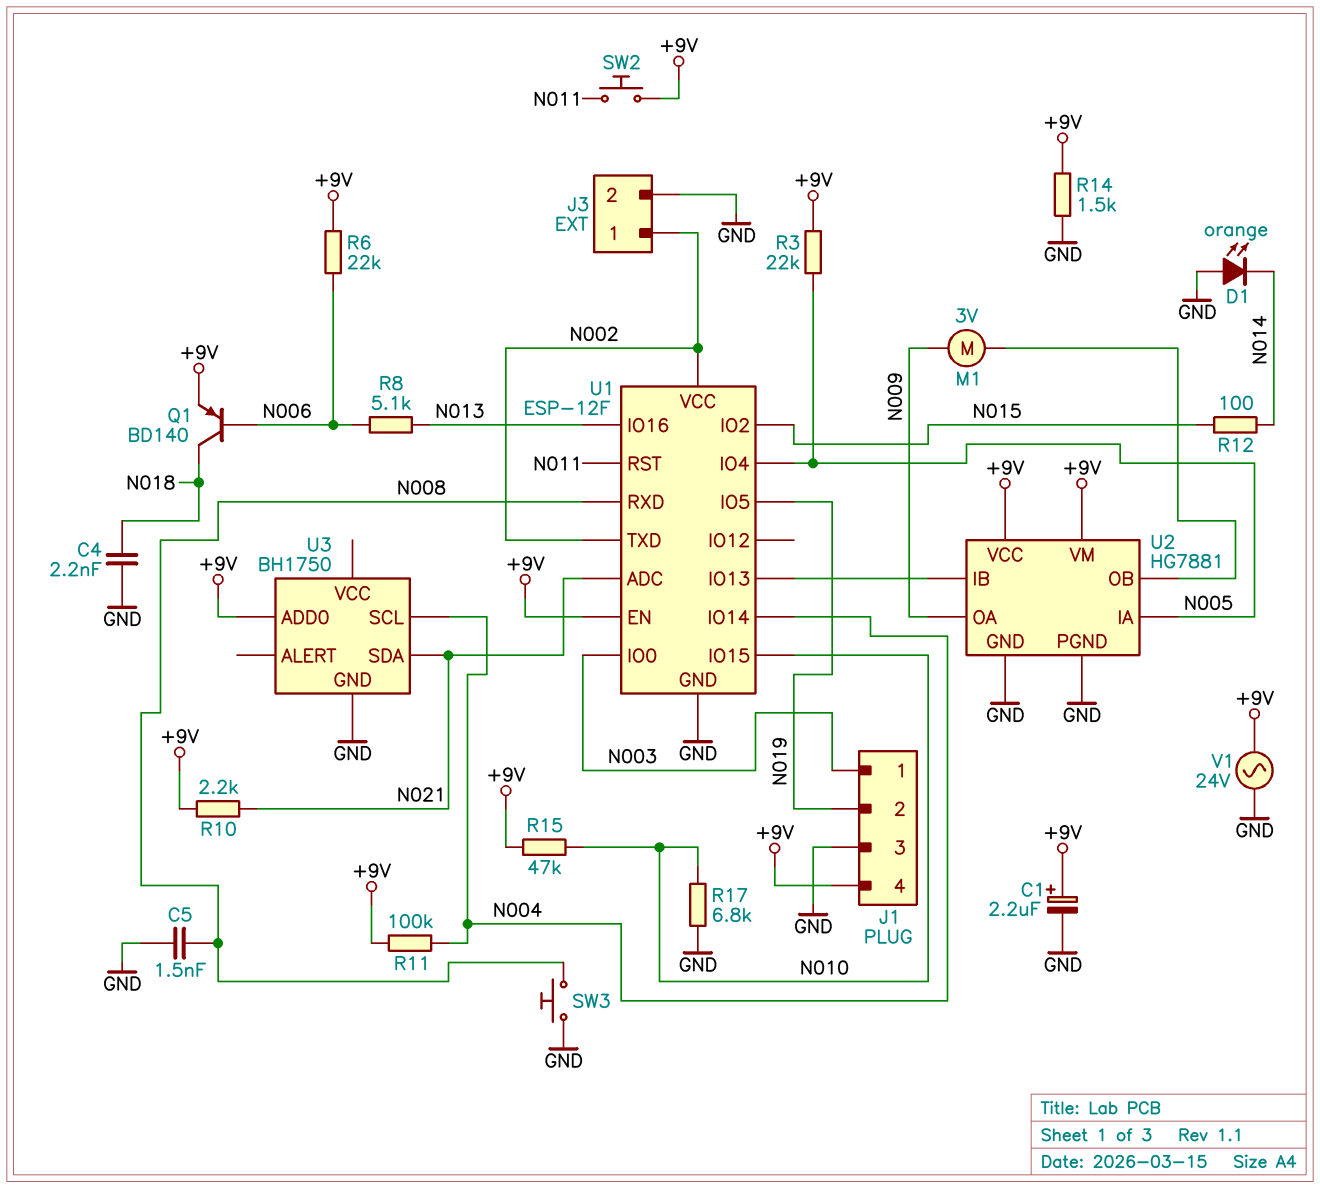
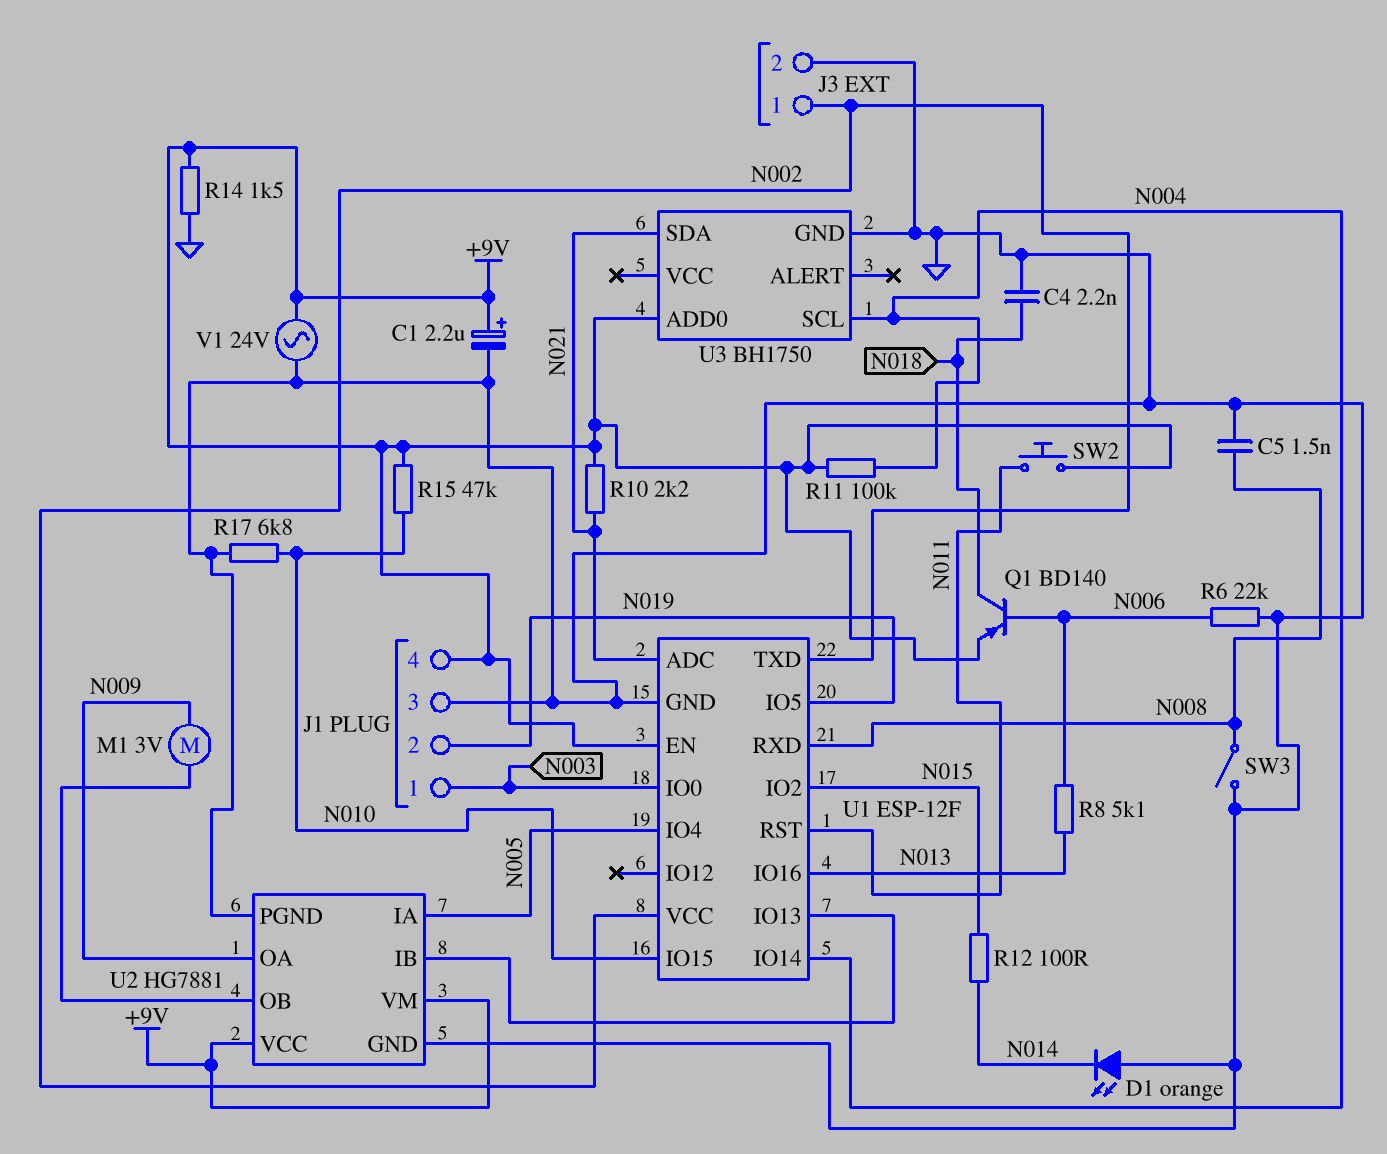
R3: 22k (+9V, N005) -> none
R6: 22k (+9V, N006) -> 22k (GND, N006)
SW3: button (GND, N008) -> switch (GND, N008)

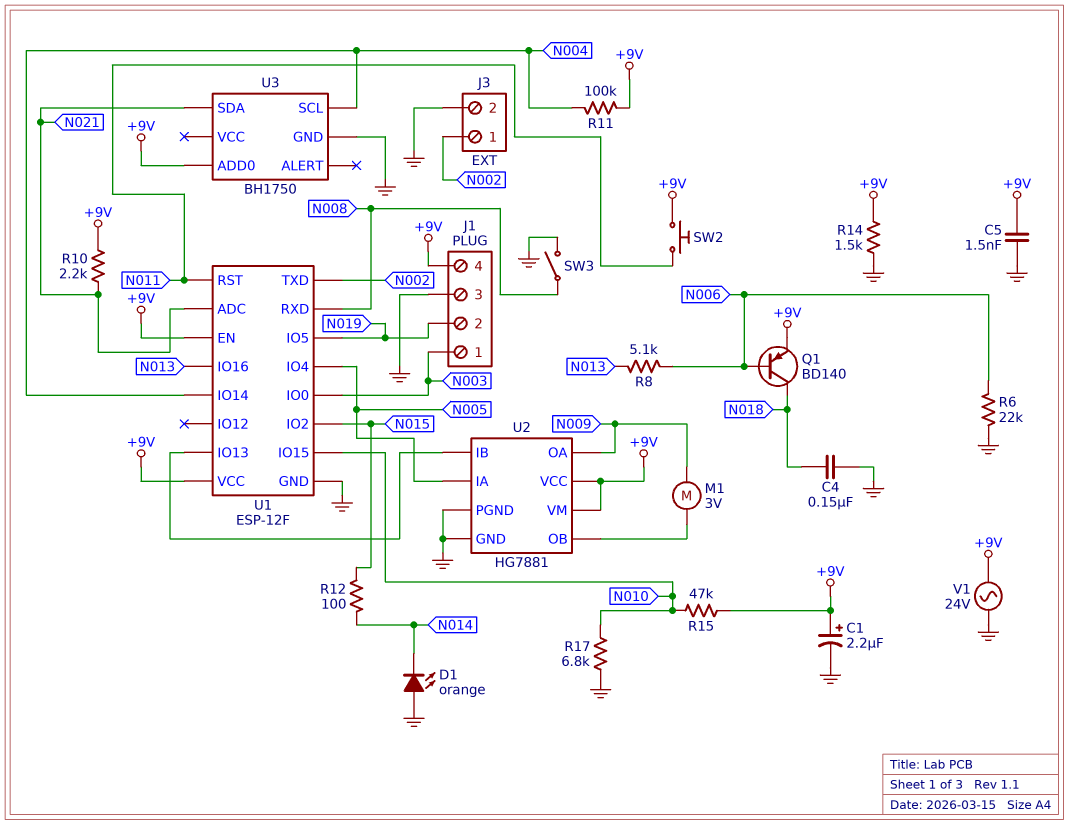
C4: 2.2nF (GND, N018) -> 150nF (GND, N018)
C5: 1.5nF (GND, N008) -> 1.5nF (+9V, GND)
U1 pin VCC: N002 -> +9V

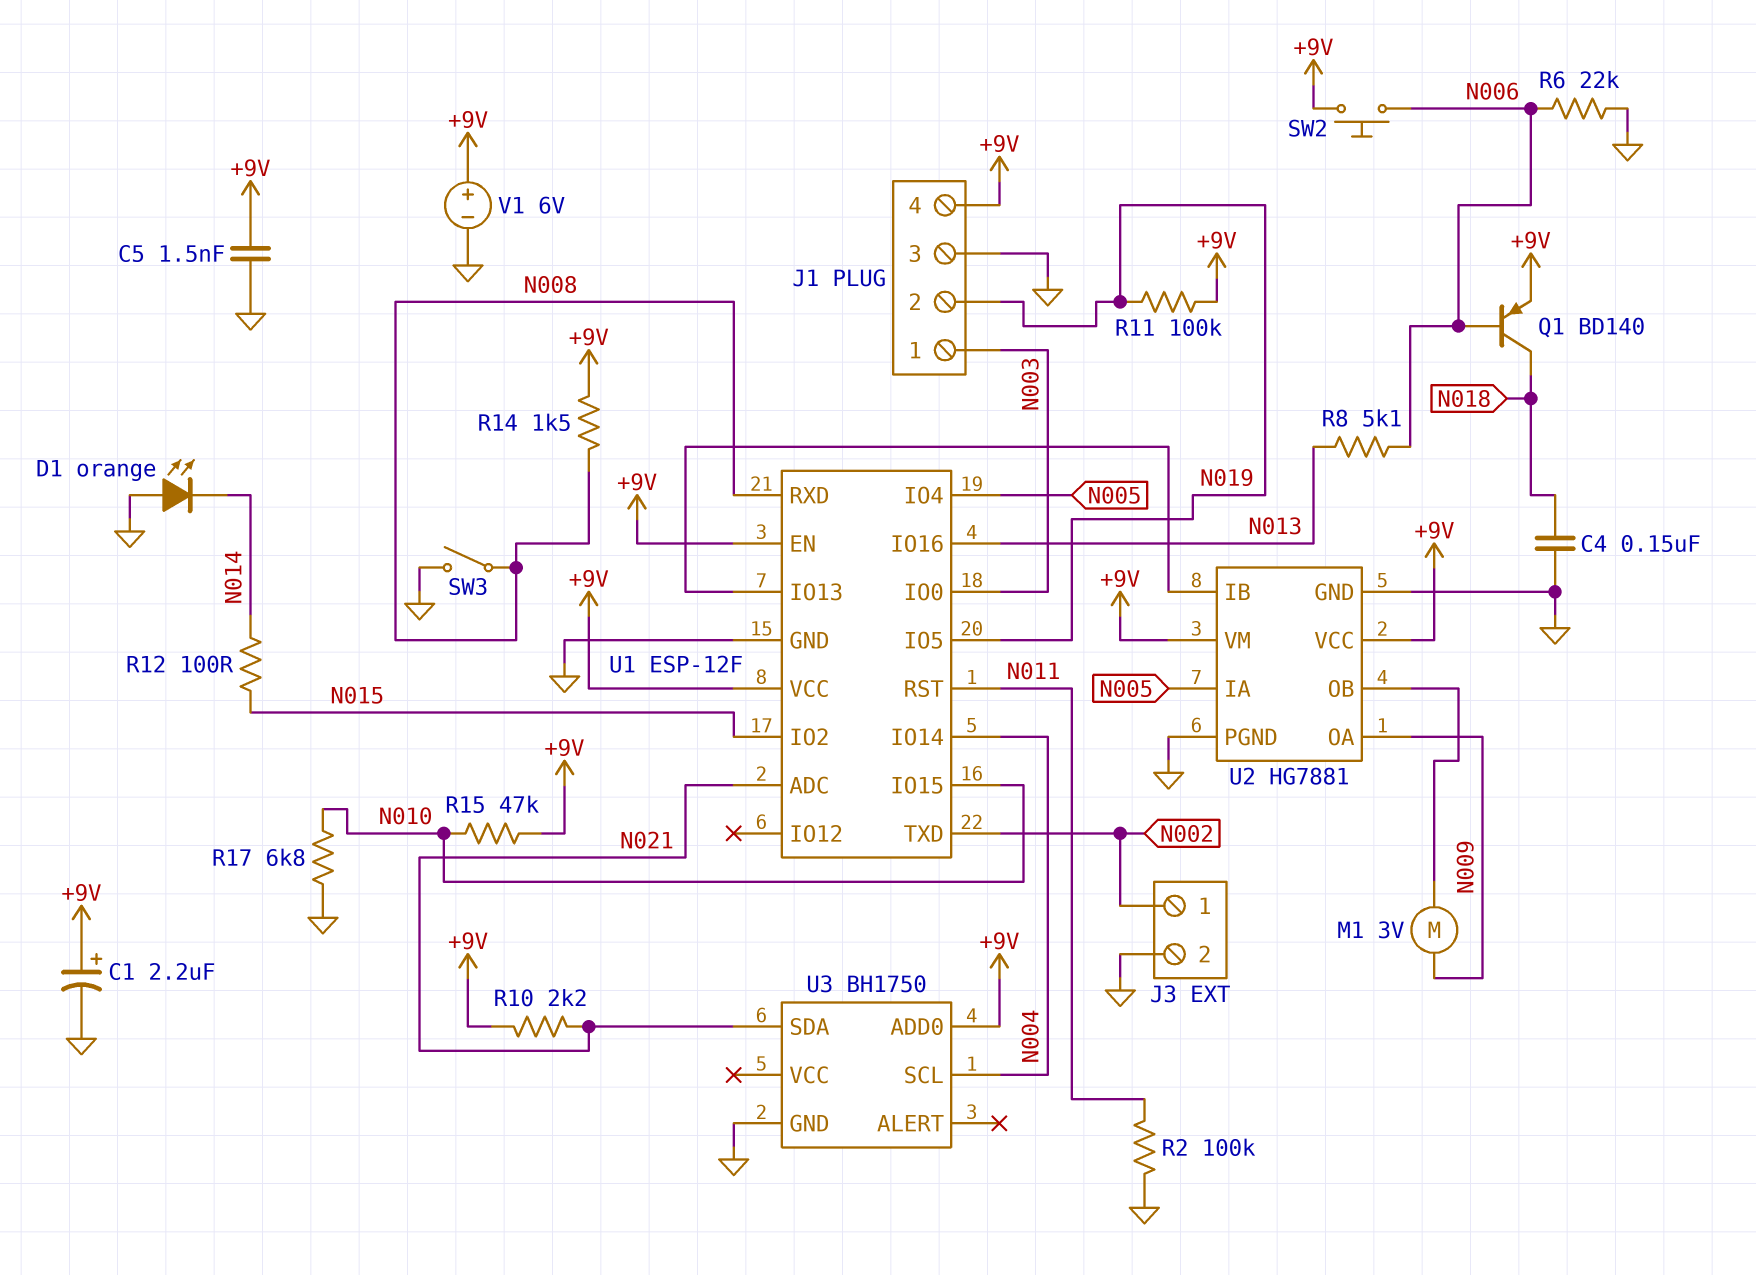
R2: none -> 100k (GND, N011)
R11: 100k (+9V, N004) -> 100k (+9V, N019)
R14: 1.5k (+9V, GND) -> 1.5k (+9V, N008)
SW2: button (+9V, N011) -> button (+9V, N006)
V1: AC 24V (+9V, GND) -> 6V (plus +9V, minus GND)

